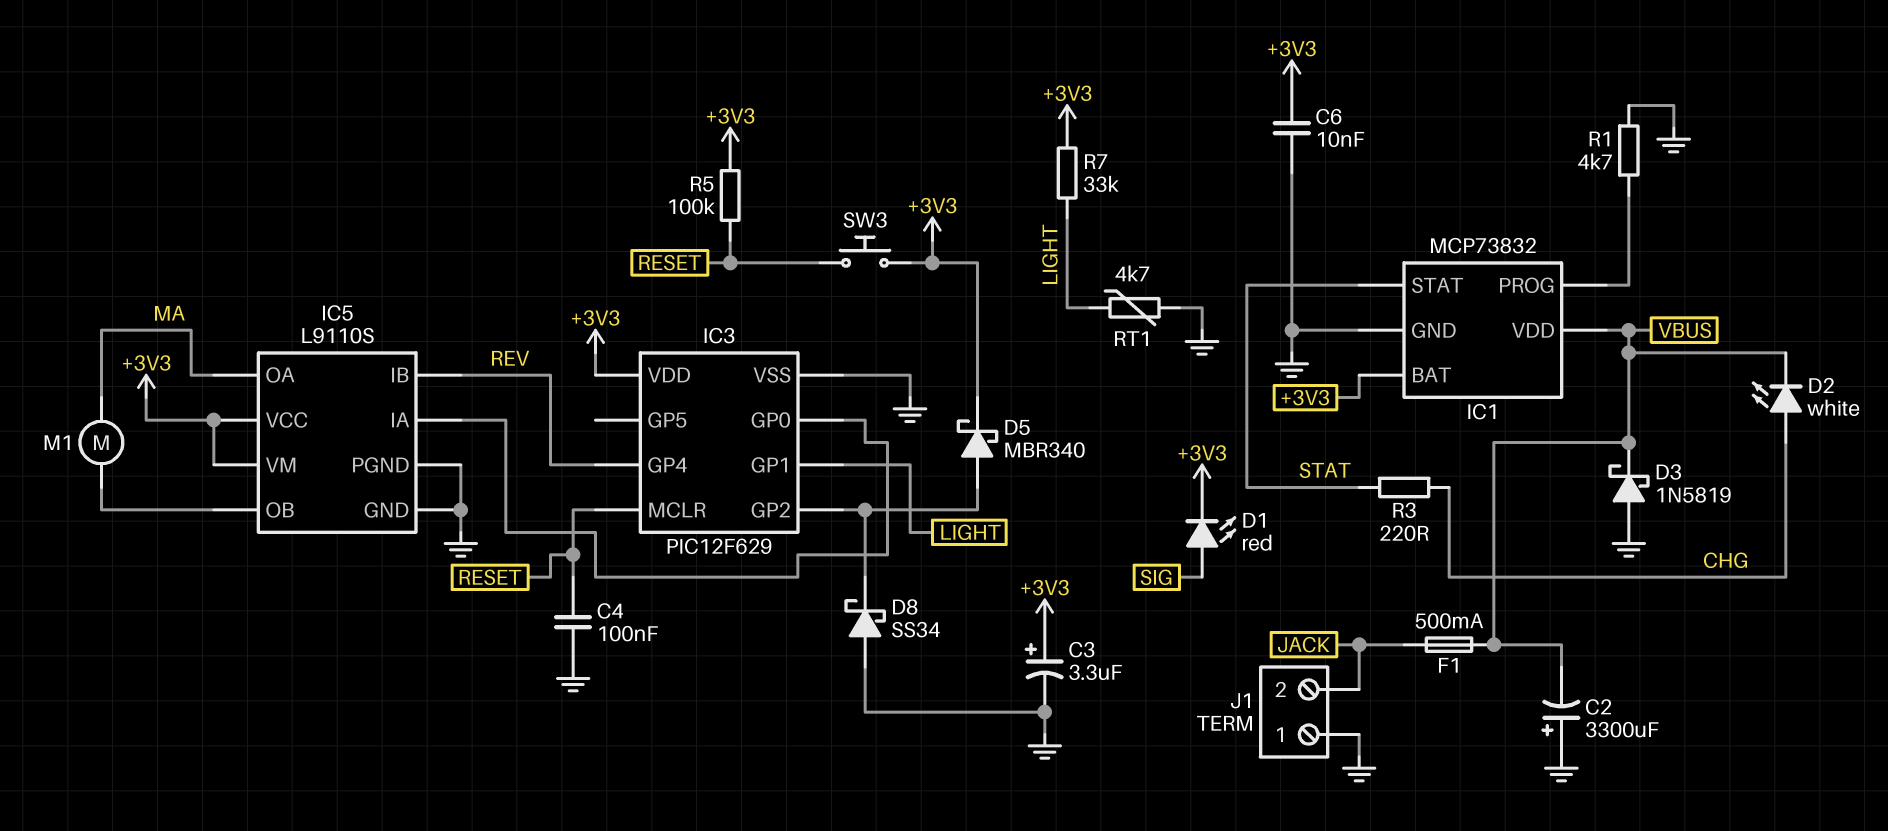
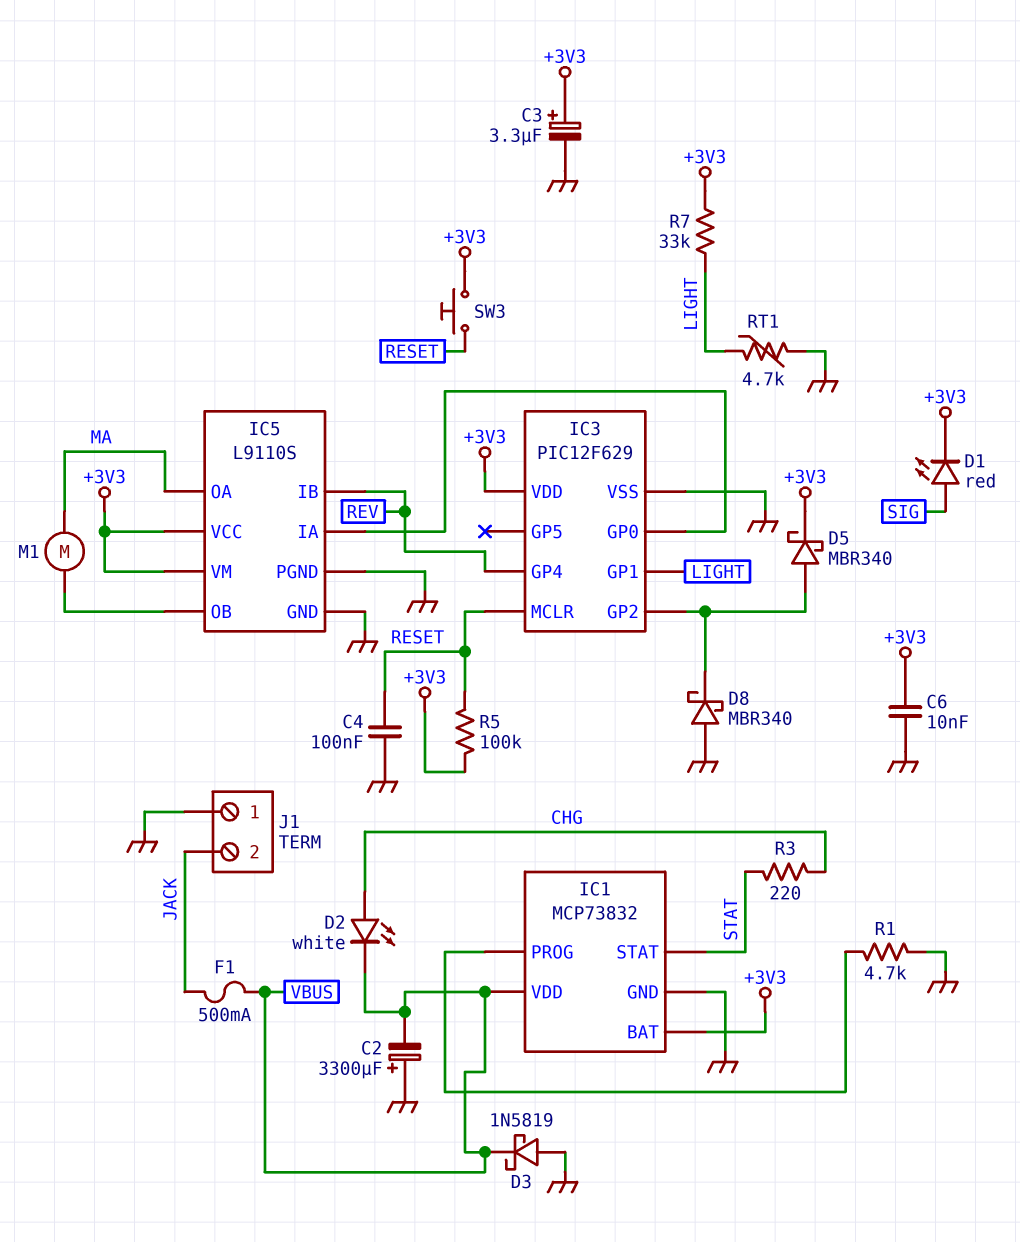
D8: schottky SS34 (A GND, K IC3/GP2) -> schottky MBR340 (A GND, K IC3/GP2)

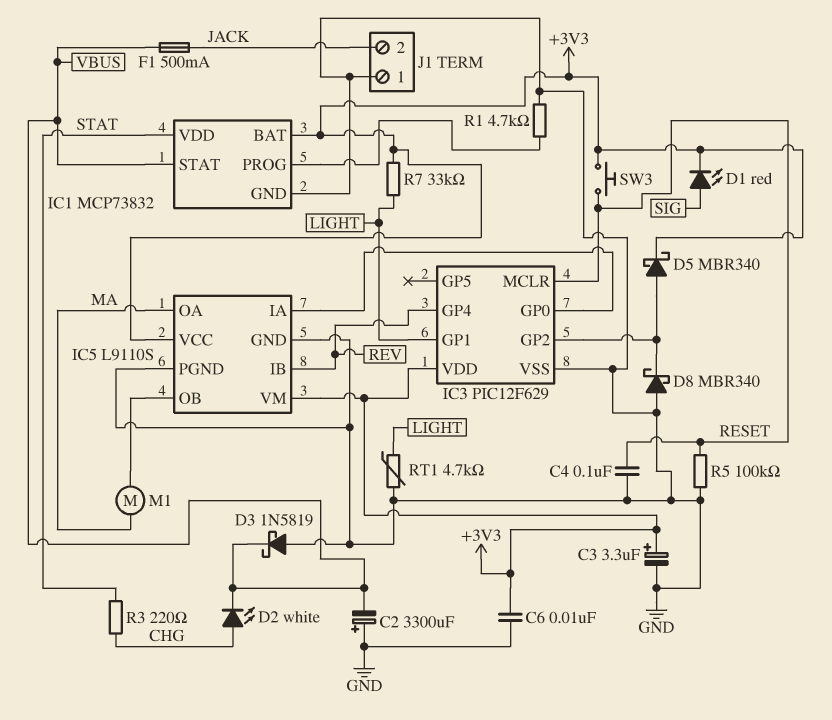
IC1 pin STAT: STAT -> VBUS
IC1 pin VDD: VBUS -> STAT
R5: 100k (+3V3, RESET) -> 100k (GND, RESET)

